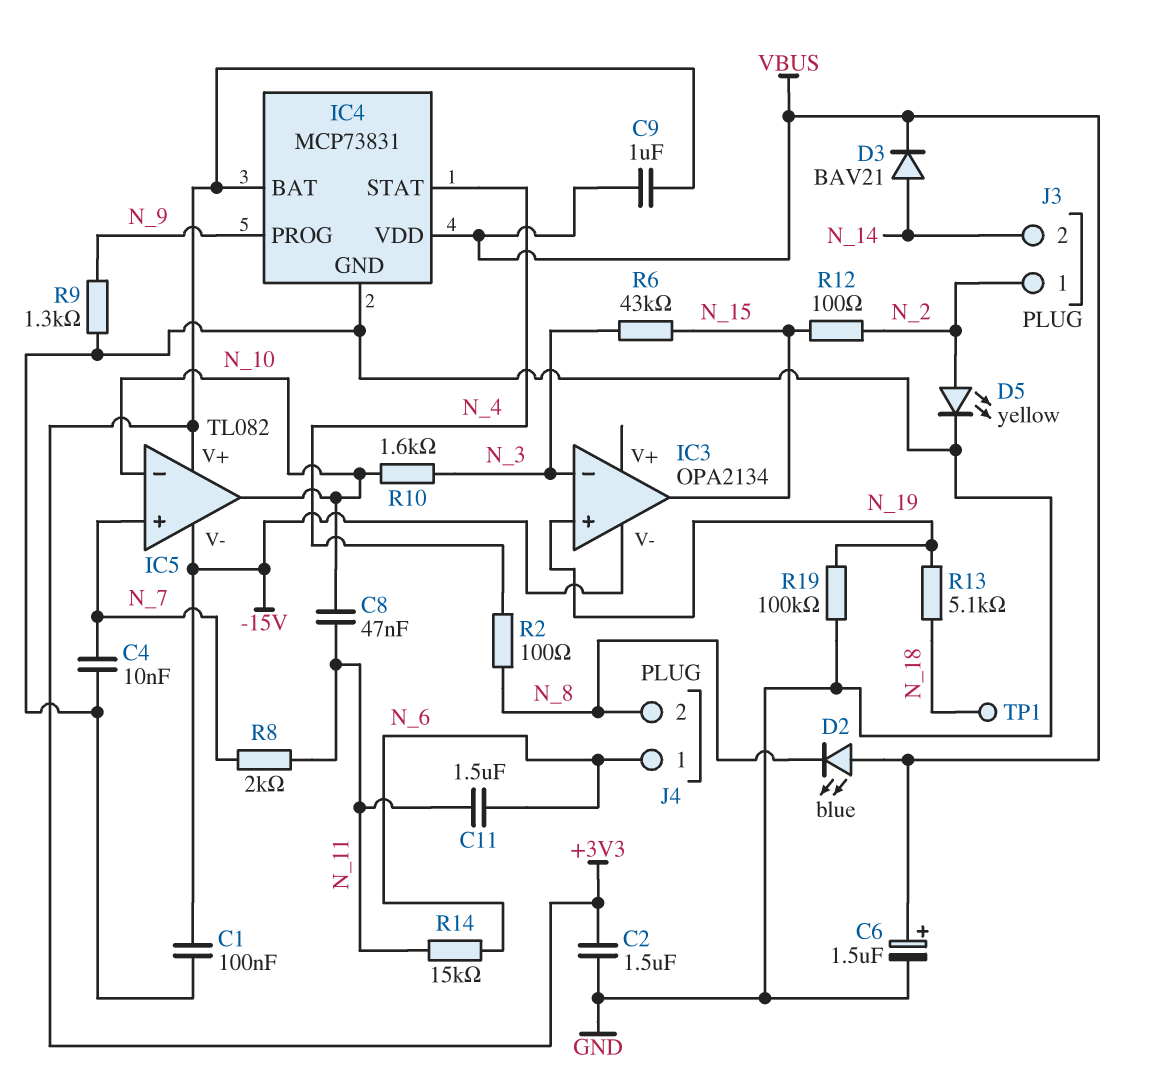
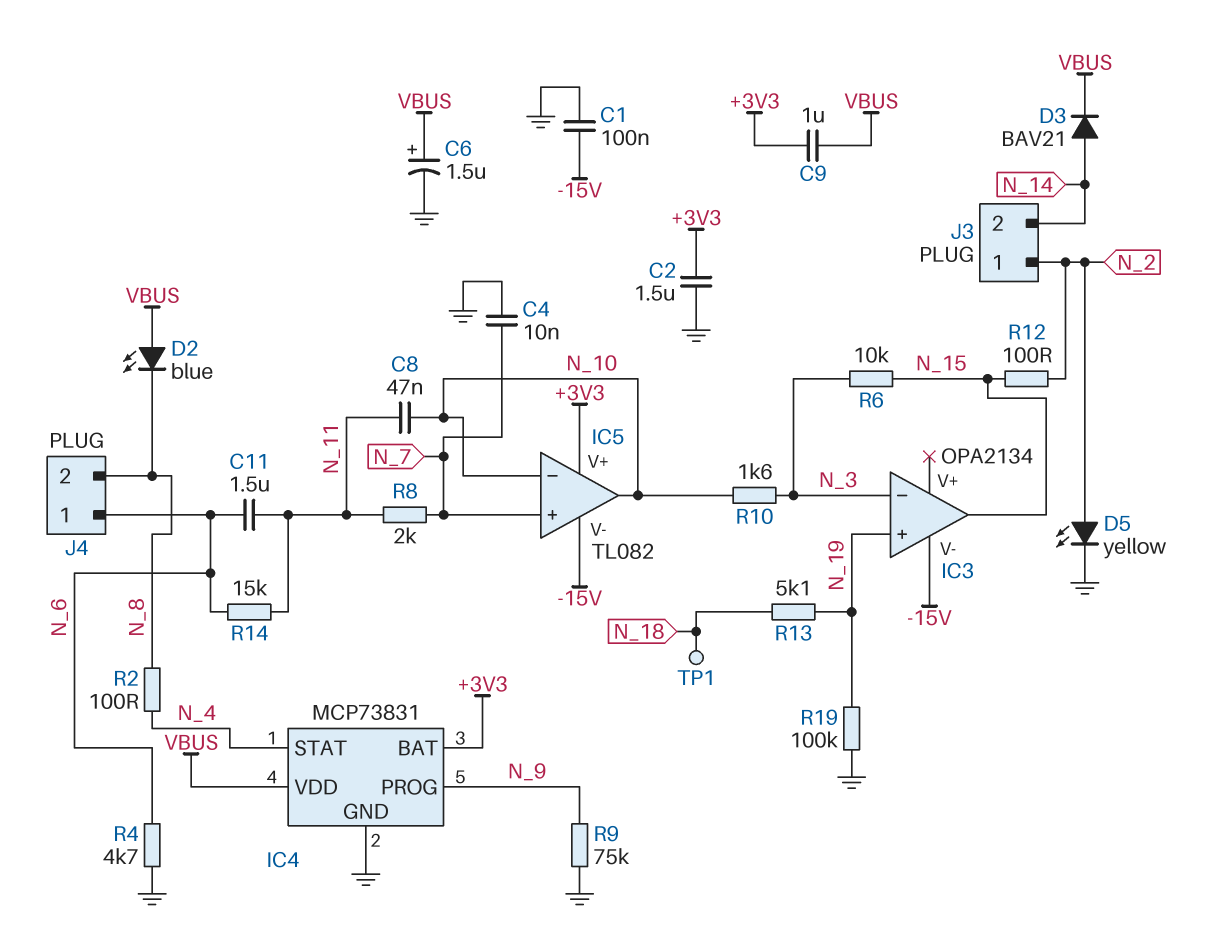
R4: none -> 4.7k (GND, N_6)
R6: 43k (N_3, N_15) -> 10k (N_3, N_15)
R9: 1.3k (GND, N_9) -> 75k (GND, N_9)

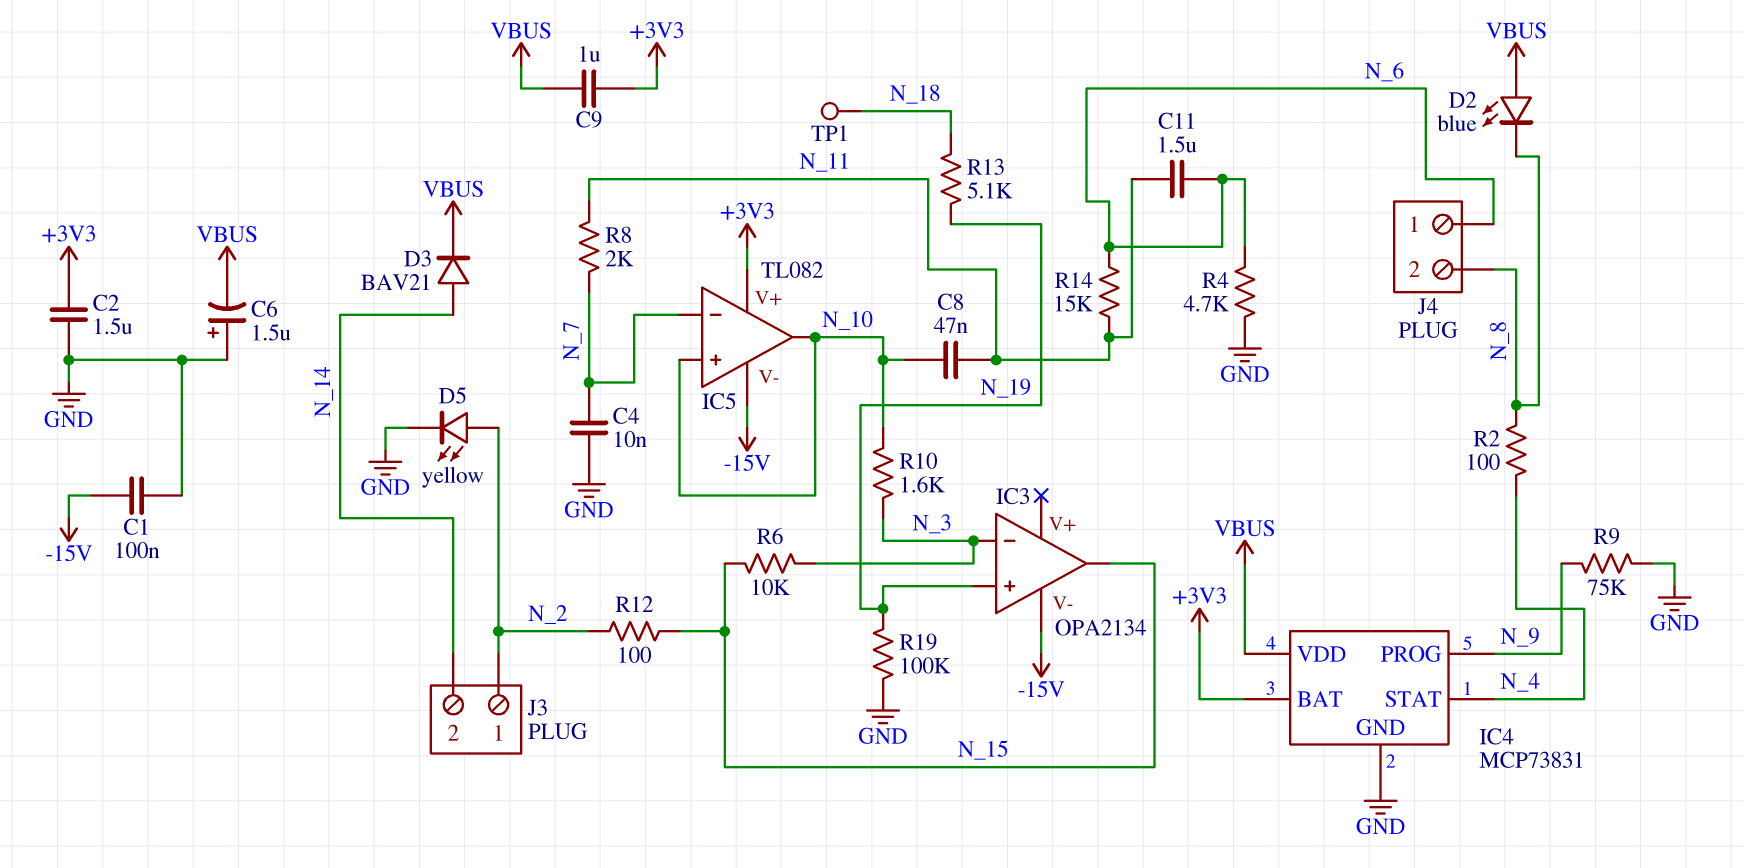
C6: 1.5uF (plus VBUS, minus GND) -> 1.5uF (plus GND, minus VBUS)
IC5 pin in+: N_7 -> N_10
IC5 pin in-: N_10 -> N_7

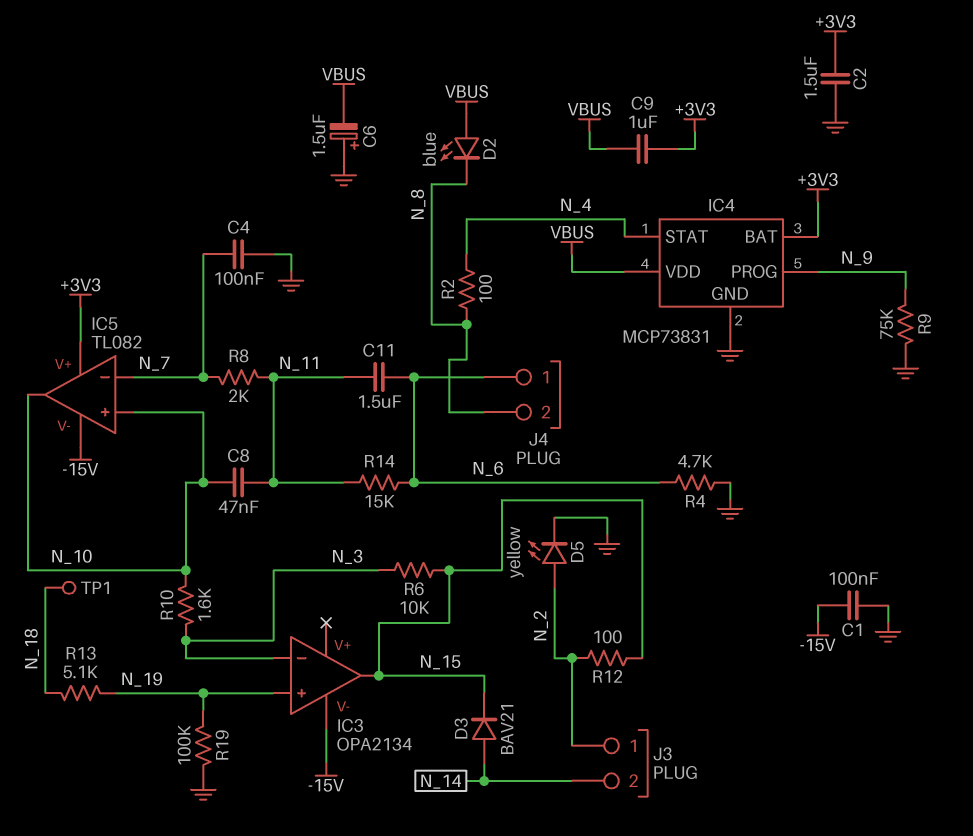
C4: 10nF (GND, N_7) -> 100nF (GND, N_7)
D3: diode BAV21 (A N_14, K VBUS) -> diode BAV21 (A N_14, K N_15)

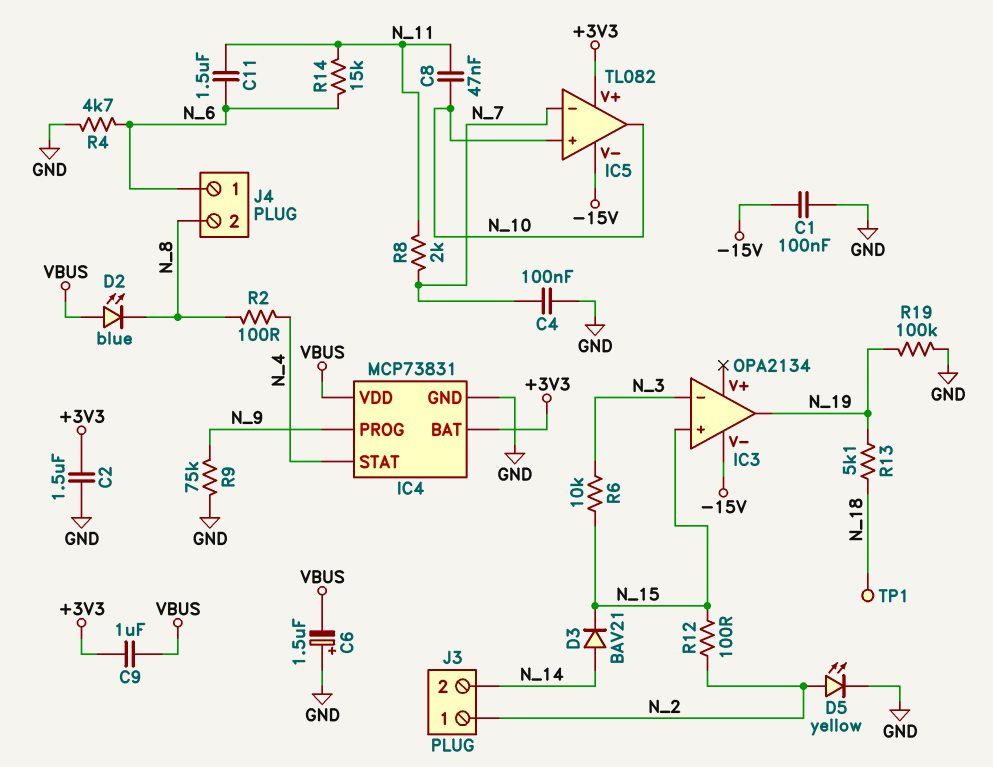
IC3 pin in+: N_19 -> N_15
IC3 pin out: N_15 -> N_19
R10: 1.6k (N_3, N_10) -> none

